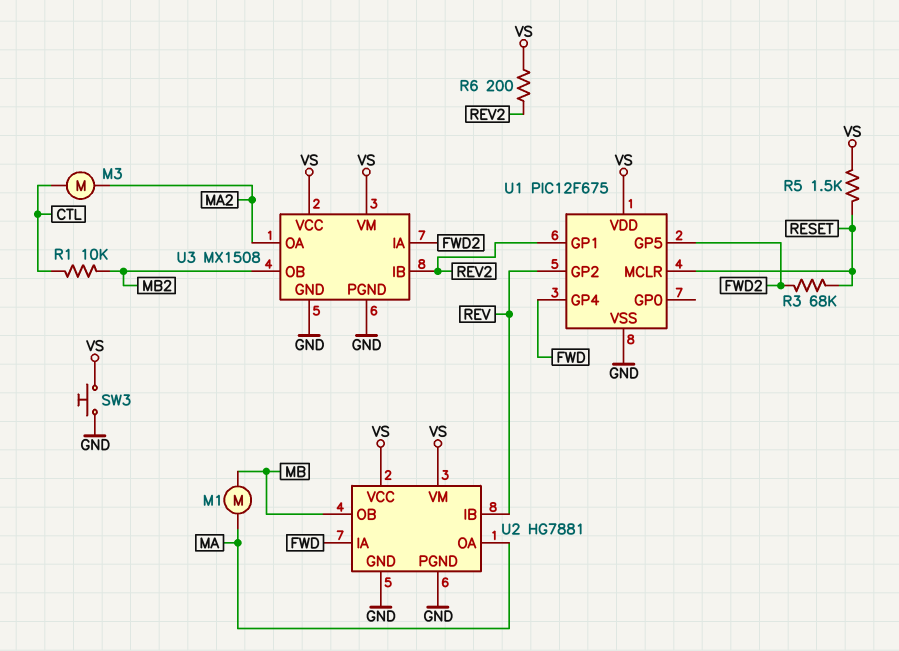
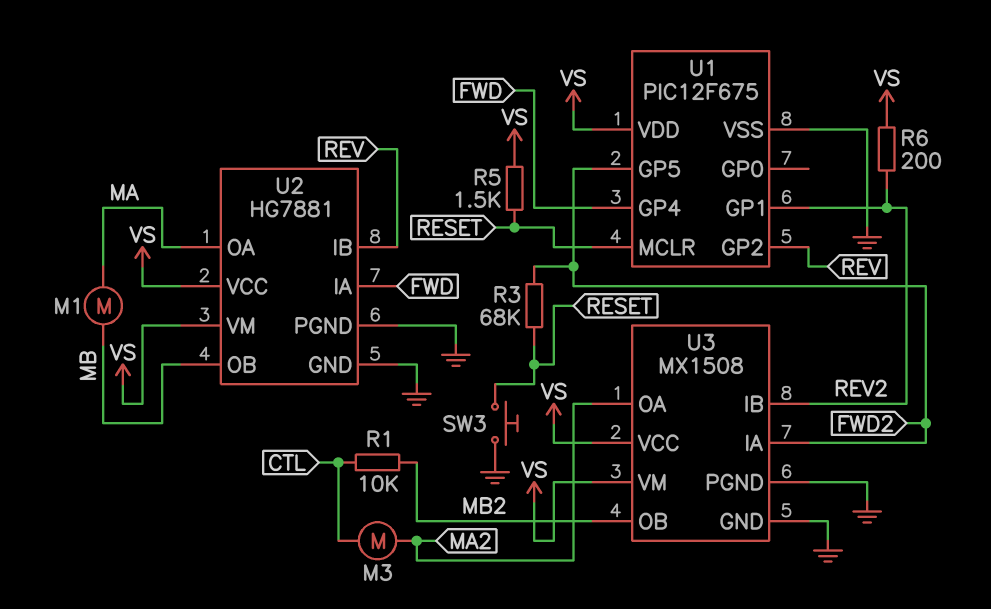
SW3: button (GND, VS) -> button (GND, RESET)

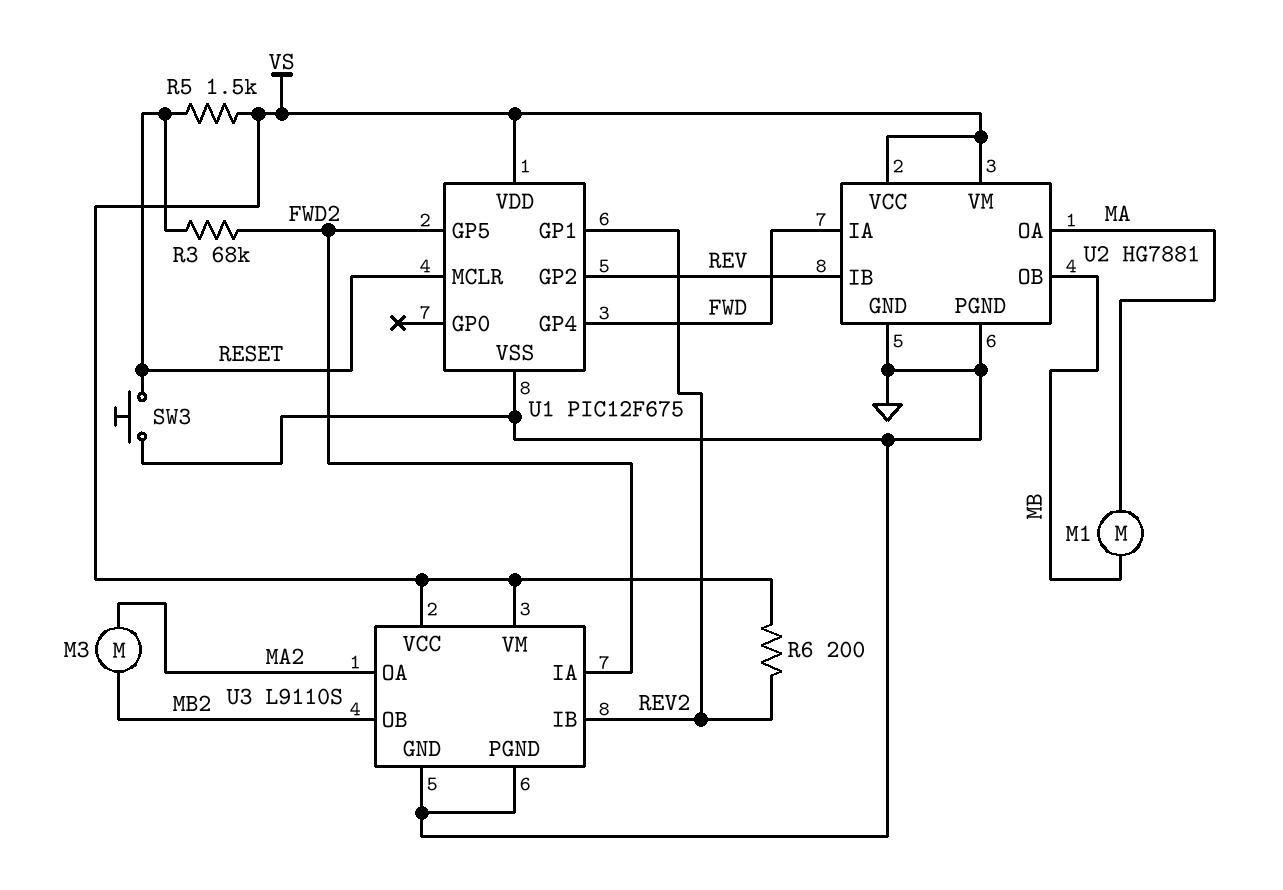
M3: motor (CTL, MA2) -> motor (MA2, MB2)
R1: 10k (CTL, MB2) -> none
U3: MX1508 -> L9110S

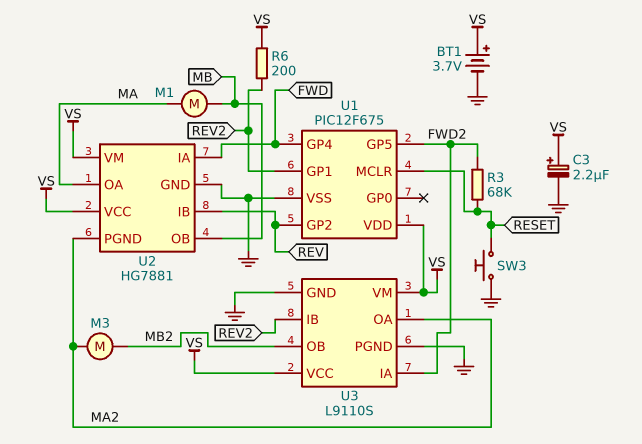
BT1: none -> 3.7V (plus VS, minus GND)
C3: none -> 2.2uF (plus VS, minus GND)
R5: 1.5k (RESET, VS) -> none
U2 pin PGND: GND -> MA2

